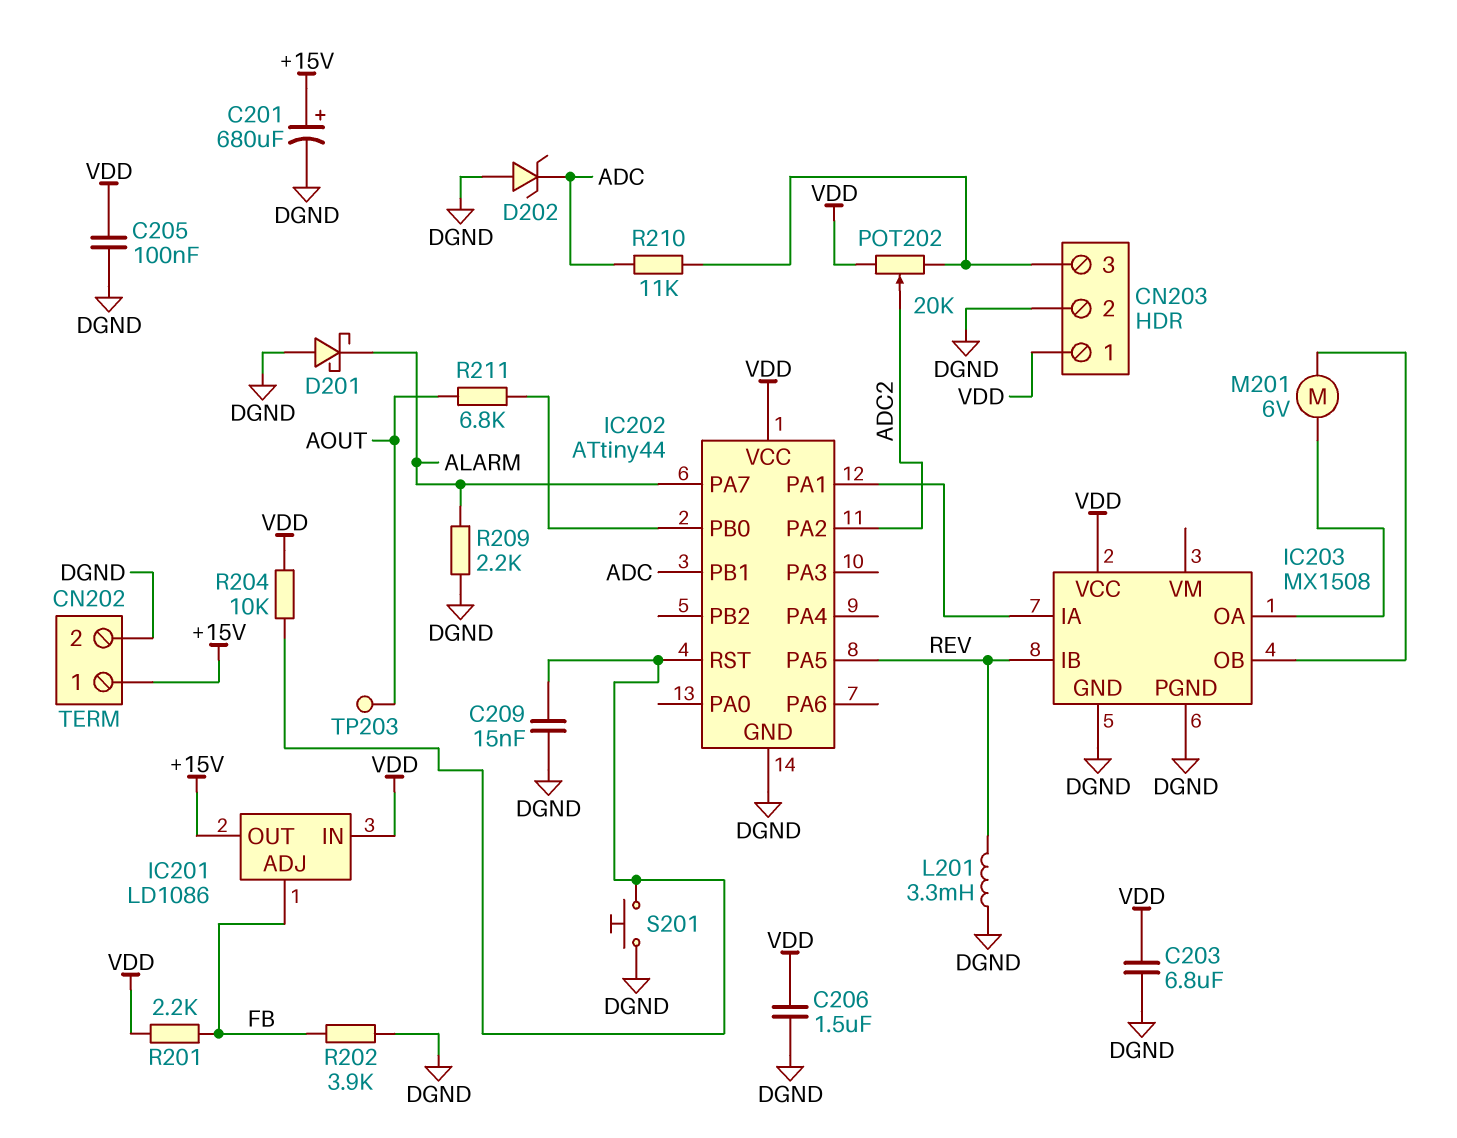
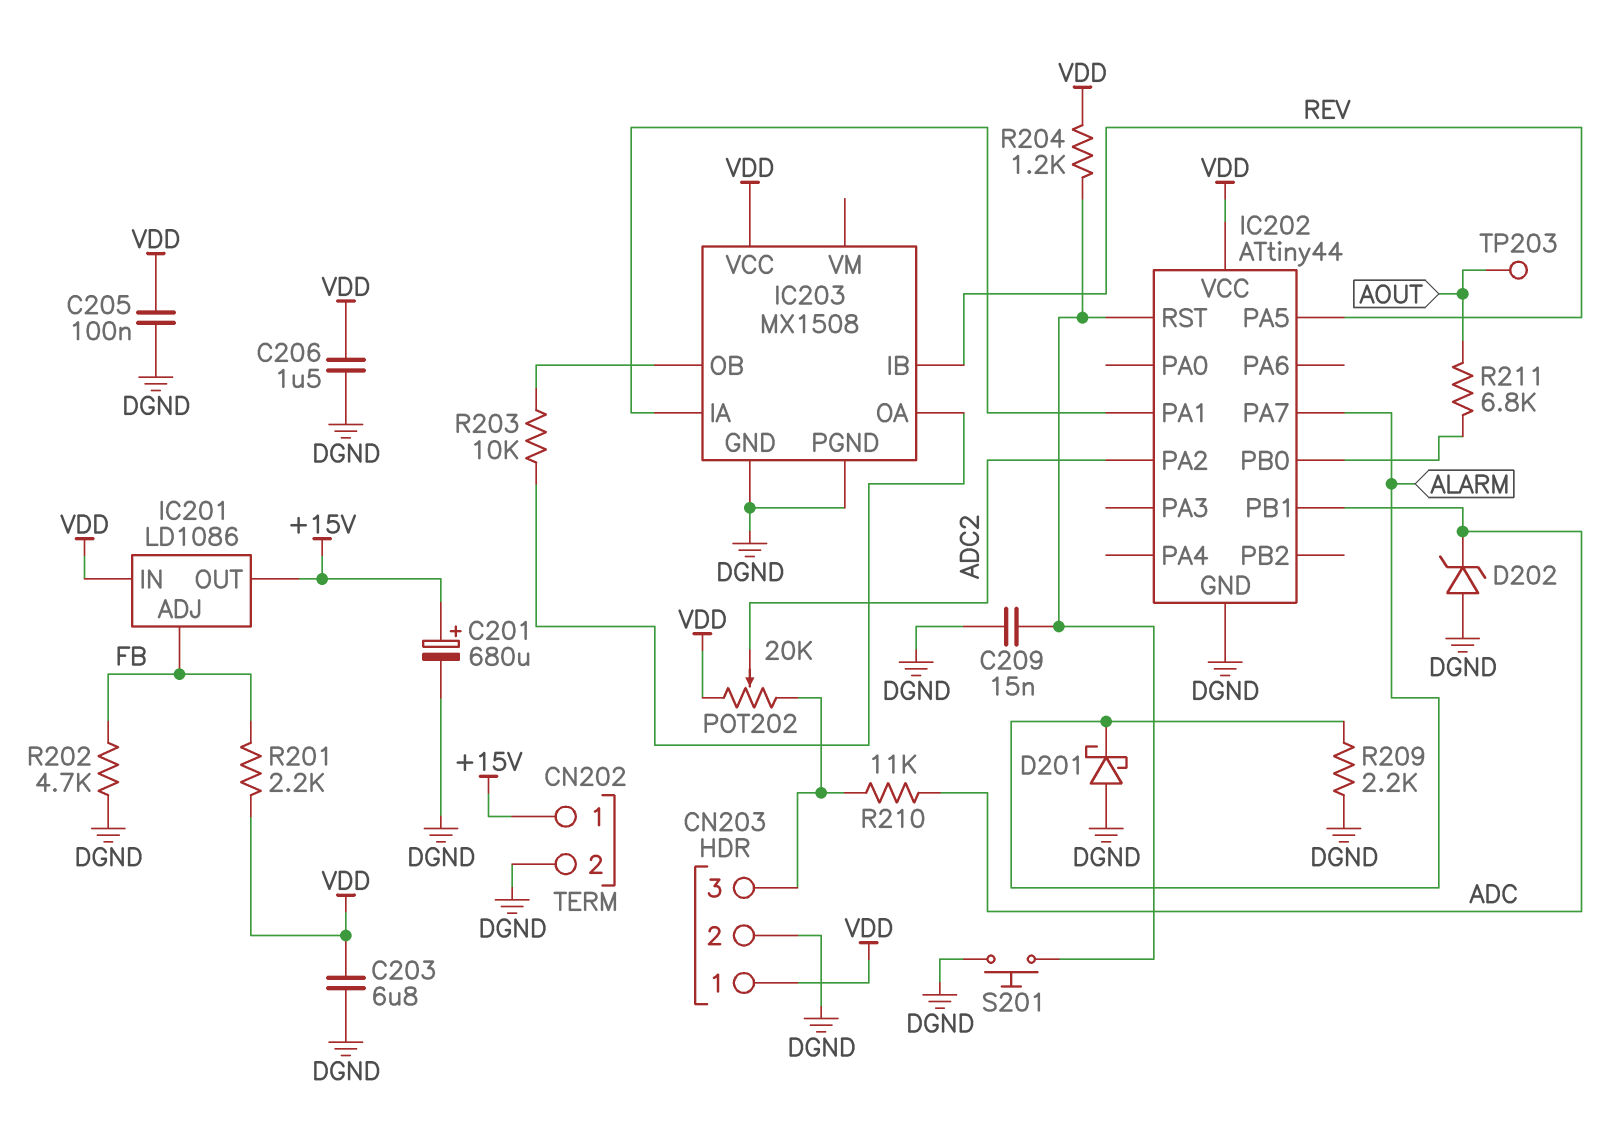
L201: 3.3mH (DGND, REV) -> none
M201: motor 6V (IC203/OA, IC203/OB) -> none
R202: 3.9k (DGND, FB) -> 4.7k (DGND, FB)
R203: none -> 10k (IC203/OA, IC203/OB)
R204: 10k (IC202/RST, VDD) -> 1.2k (IC202/RST, VDD)

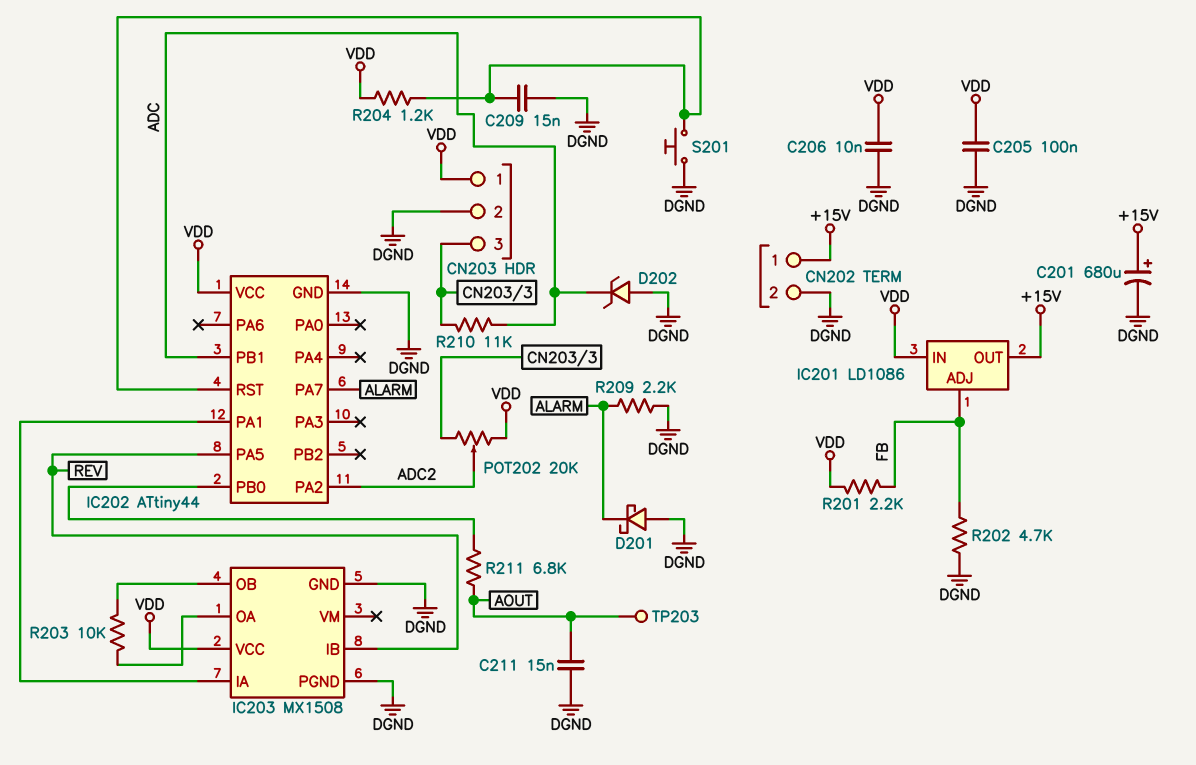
C203: 6.8uF (DGND, VDD) -> none
C206: 1.5uF (DGND, VDD) -> 10nF (DGND, VDD)
C211: none -> 15nF (AOUT, DGND)

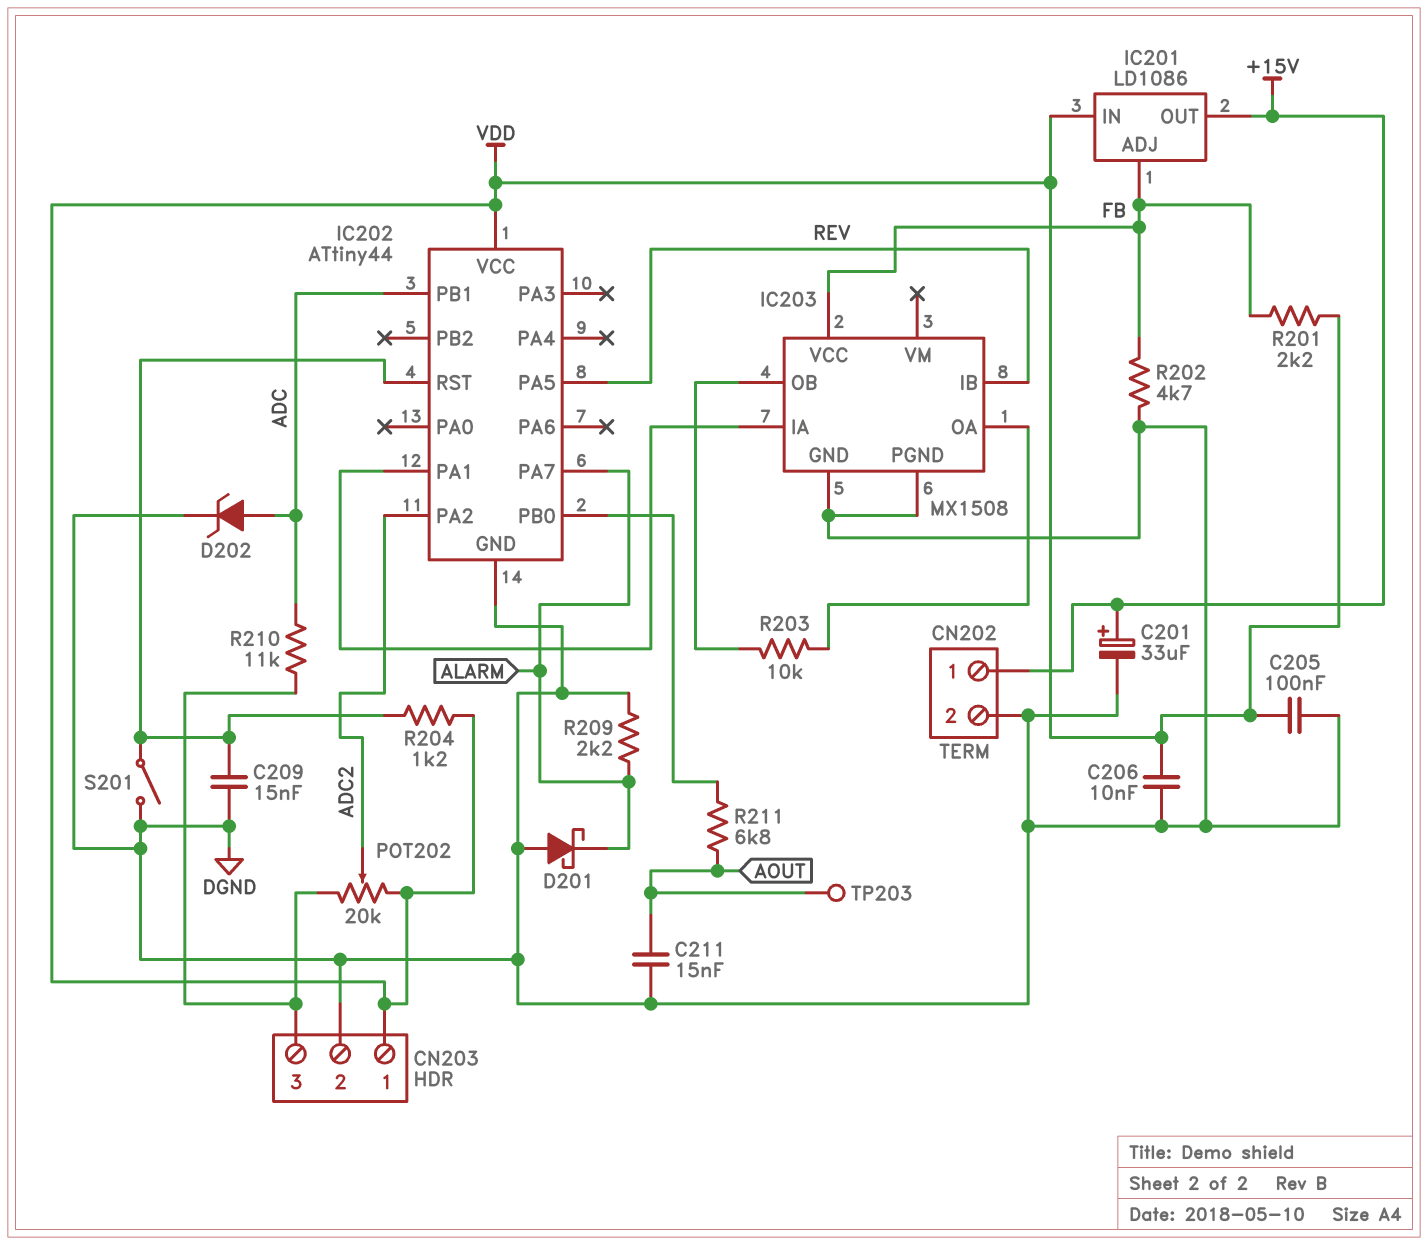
C201: 680uF (plus +15V, minus DGND) -> 33uF (plus +15V, minus DGND)
D202: zener (A DGND, K ADC) -> zener (A ADC, K DGND)
IC203 pin VCC: VDD -> FB
S201: button (DGND, IC202/RST) -> switch (DGND, IC202/RST)

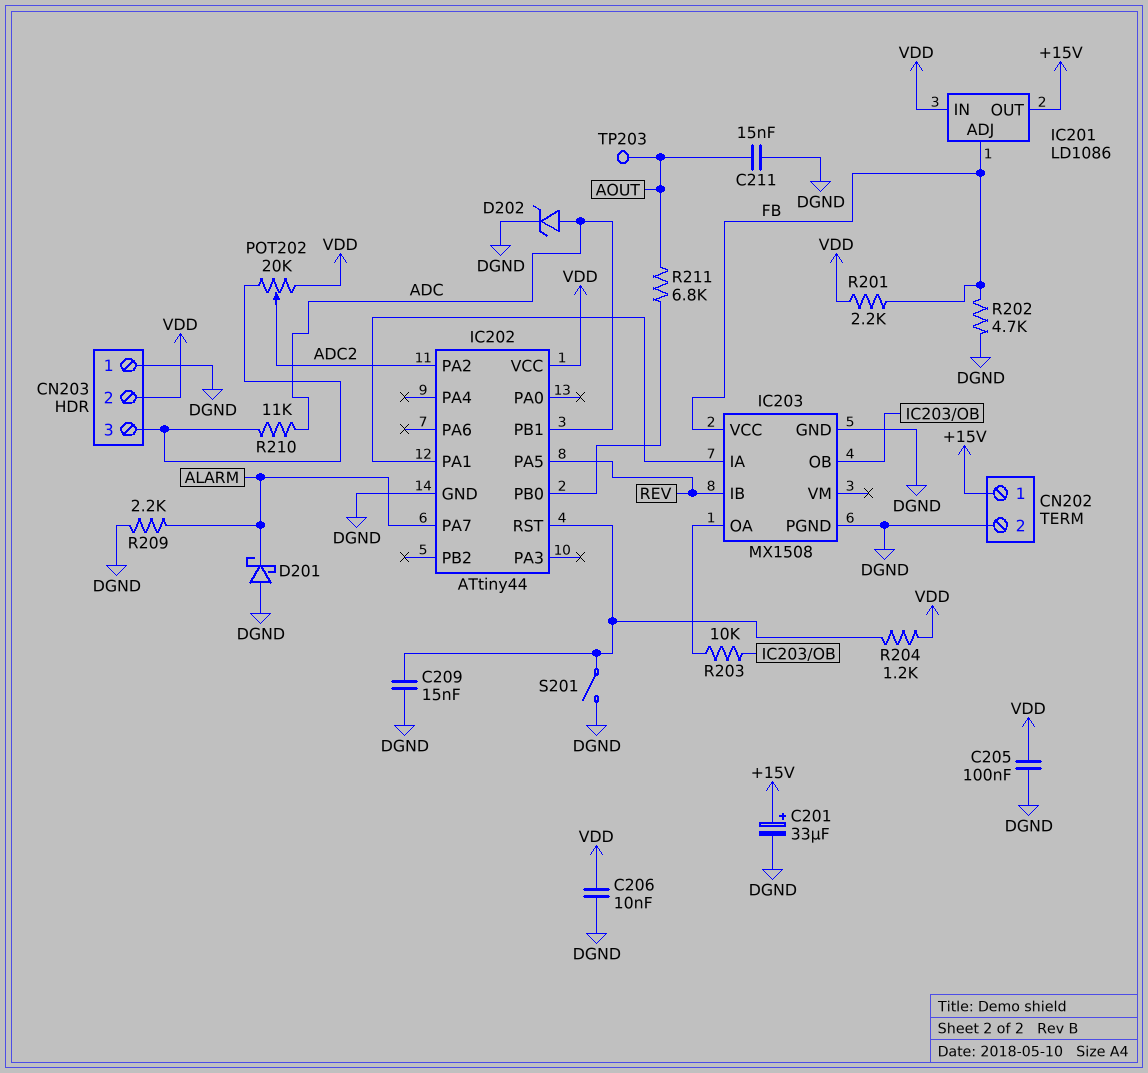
CN203 pin 1: VDD -> DGND
CN203 pin 2: DGND -> VDD

